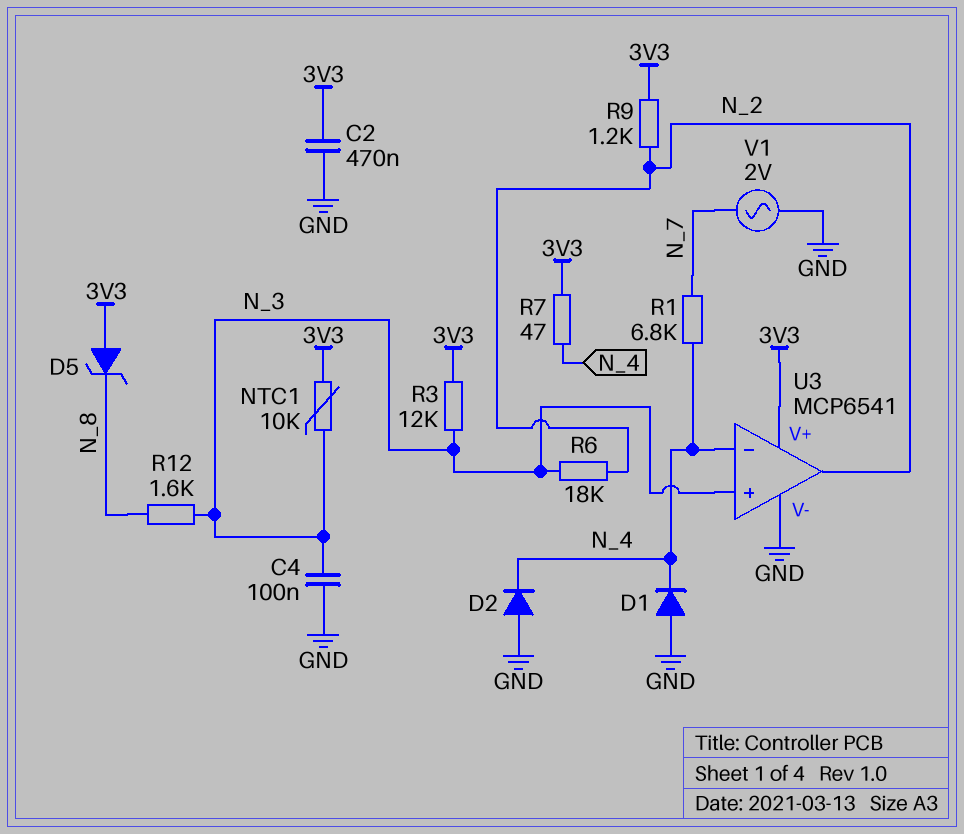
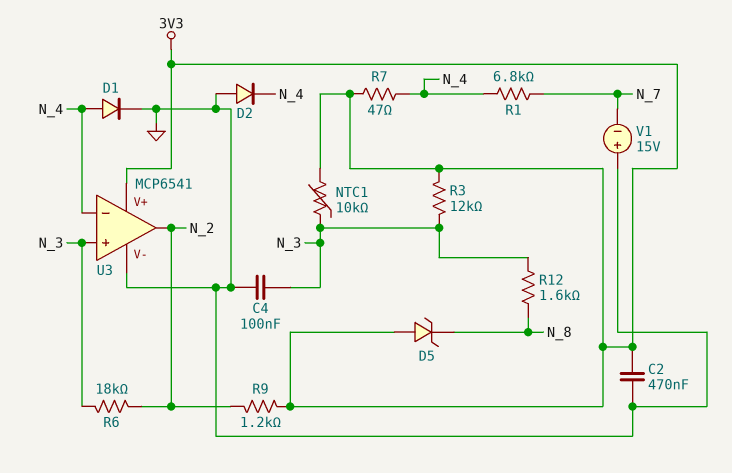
D1: diode (A GND, K N_4) -> diode (A N_4, K GND)
V1: AC 2V (GND, N_7) -> 15V (plus GND, minus N_7)

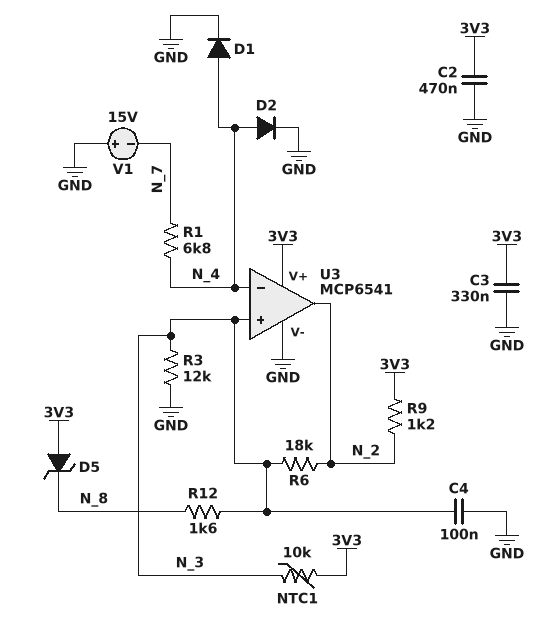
C3: none -> 330nF (3V3, GND)
D2: diode (A GND, K N_4) -> diode (A N_4, K GND)
R3: 12k (3V3, N_3) -> 12k (GND, N_3)
R7: 47 (3V3, N_4) -> none

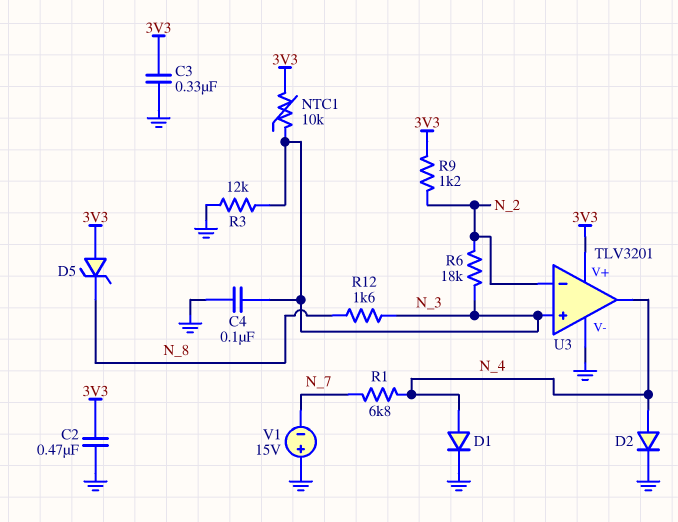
U3: MCP6541 -> TLV3201
U3 pin in-: N_4 -> N_2
U3 pin out: N_2 -> N_4

